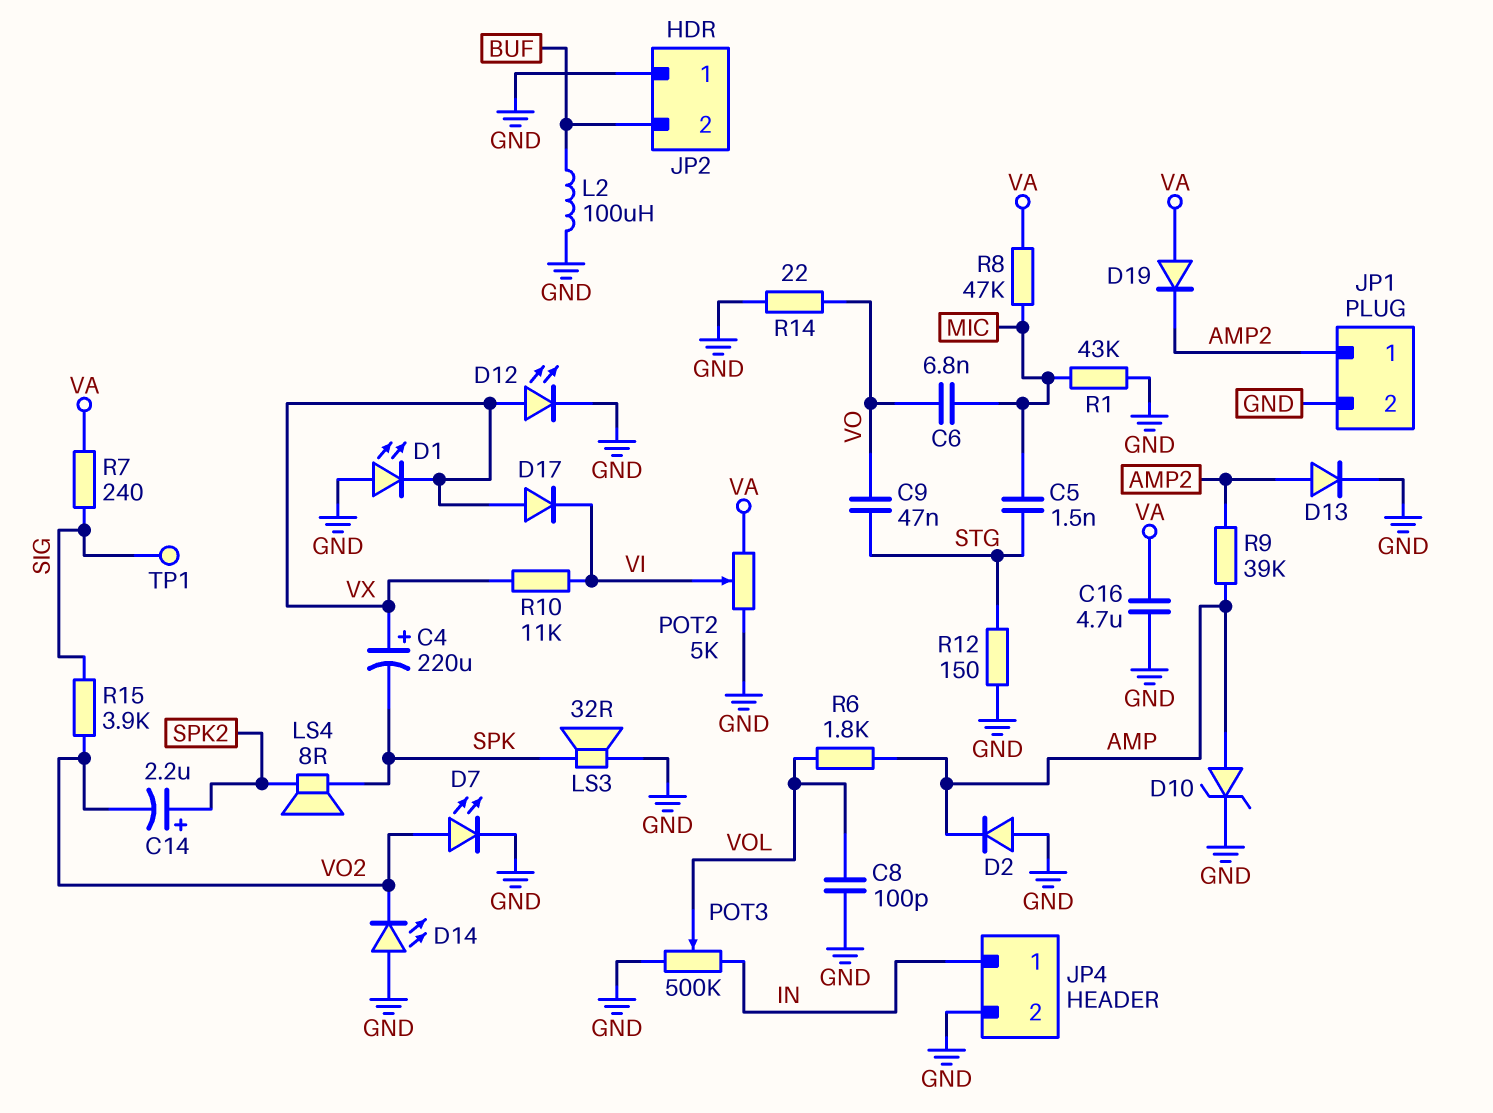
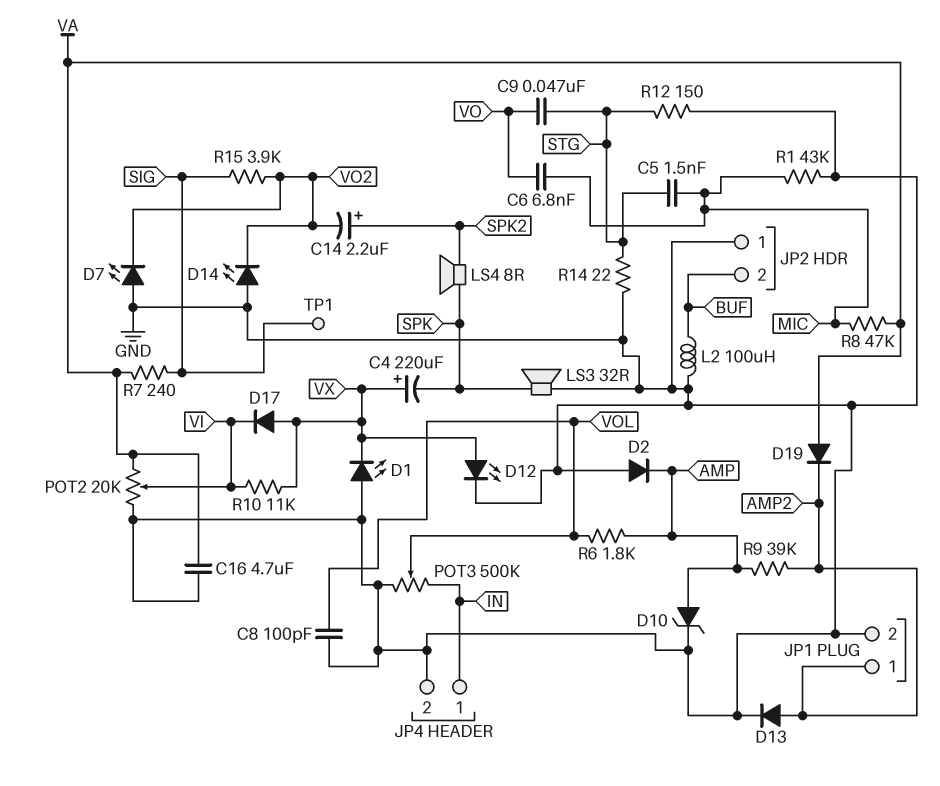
D7: LED (A VO2, K GND) -> LED (A GND, K VO2)
POT2: 5k (GND, VA, wiper VI) -> 20k (GND, VA, wiper VI)
R14: 22 (GND, VO) -> 22 (GND, STG)

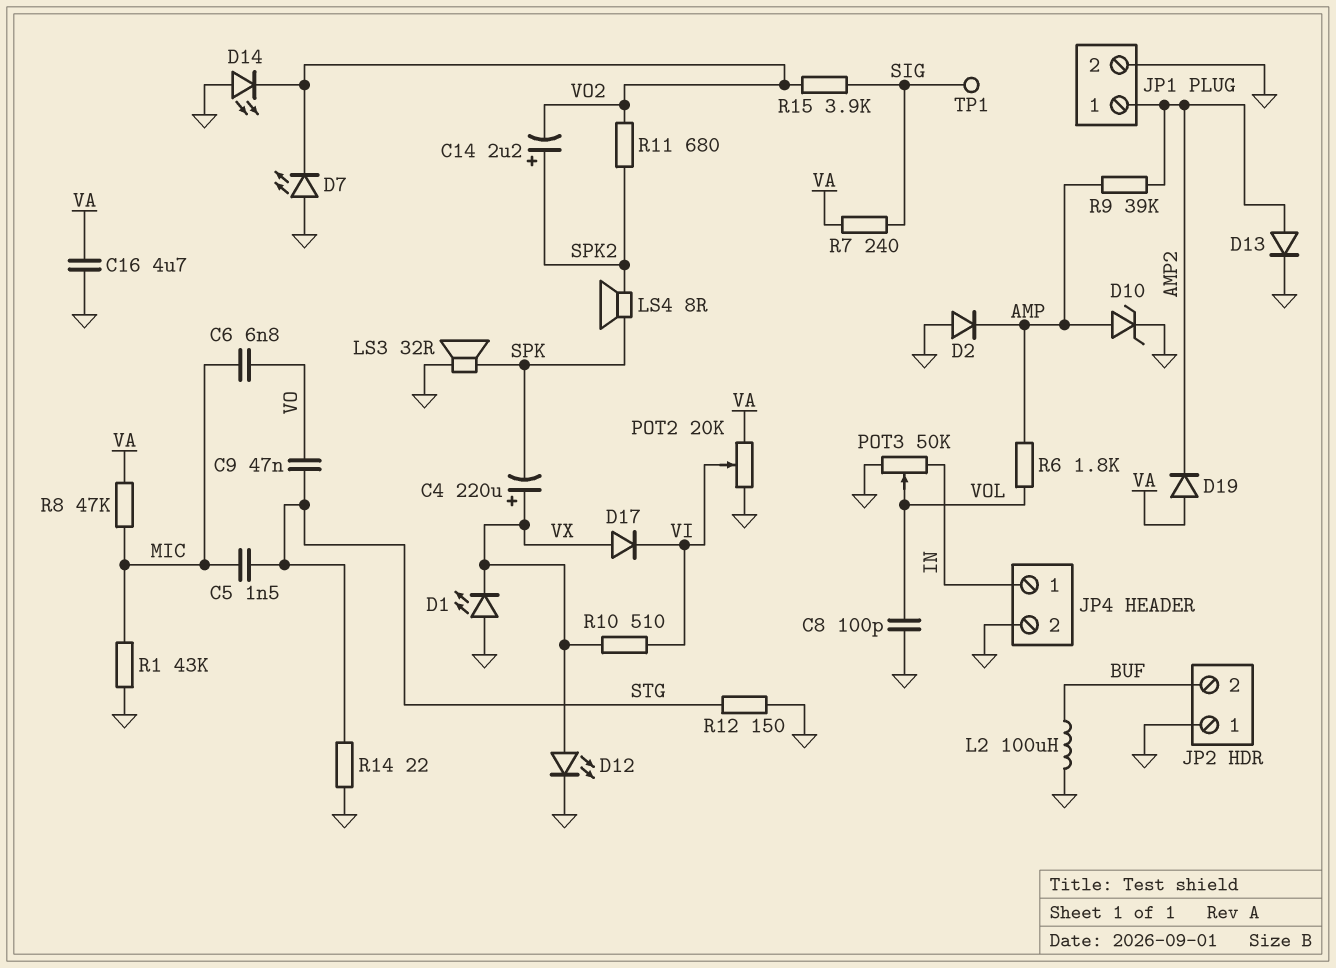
POT3: 500k (GND, IN, wiper VOL) -> 50k (GND, IN, wiper VOL)
R10: 11k (VI, VX) -> 510 (VI, VX)
R11: none -> 680 (SPK2, VO2)

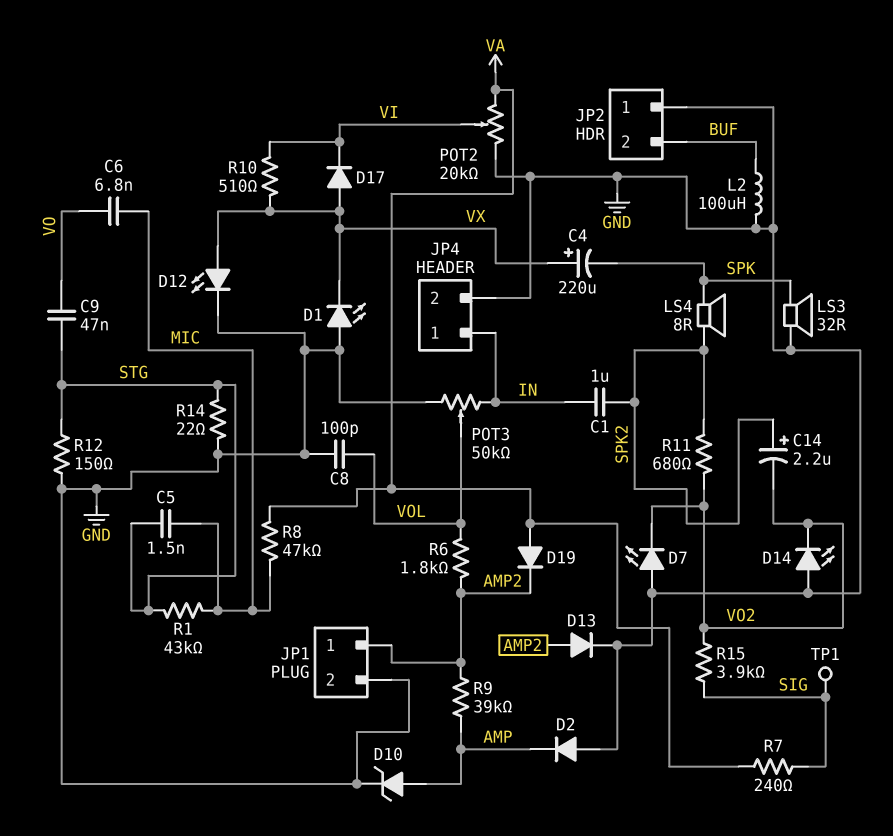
C1: none -> 1uF (IN, SPK2)
C16: 4.7uF (GND, VA) -> none
R1: 43k (GND, MIC) -> 43k (MIC, STG)
R6: 1.8k (AMP, VOL) -> 1.8k (AMP2, VOL)

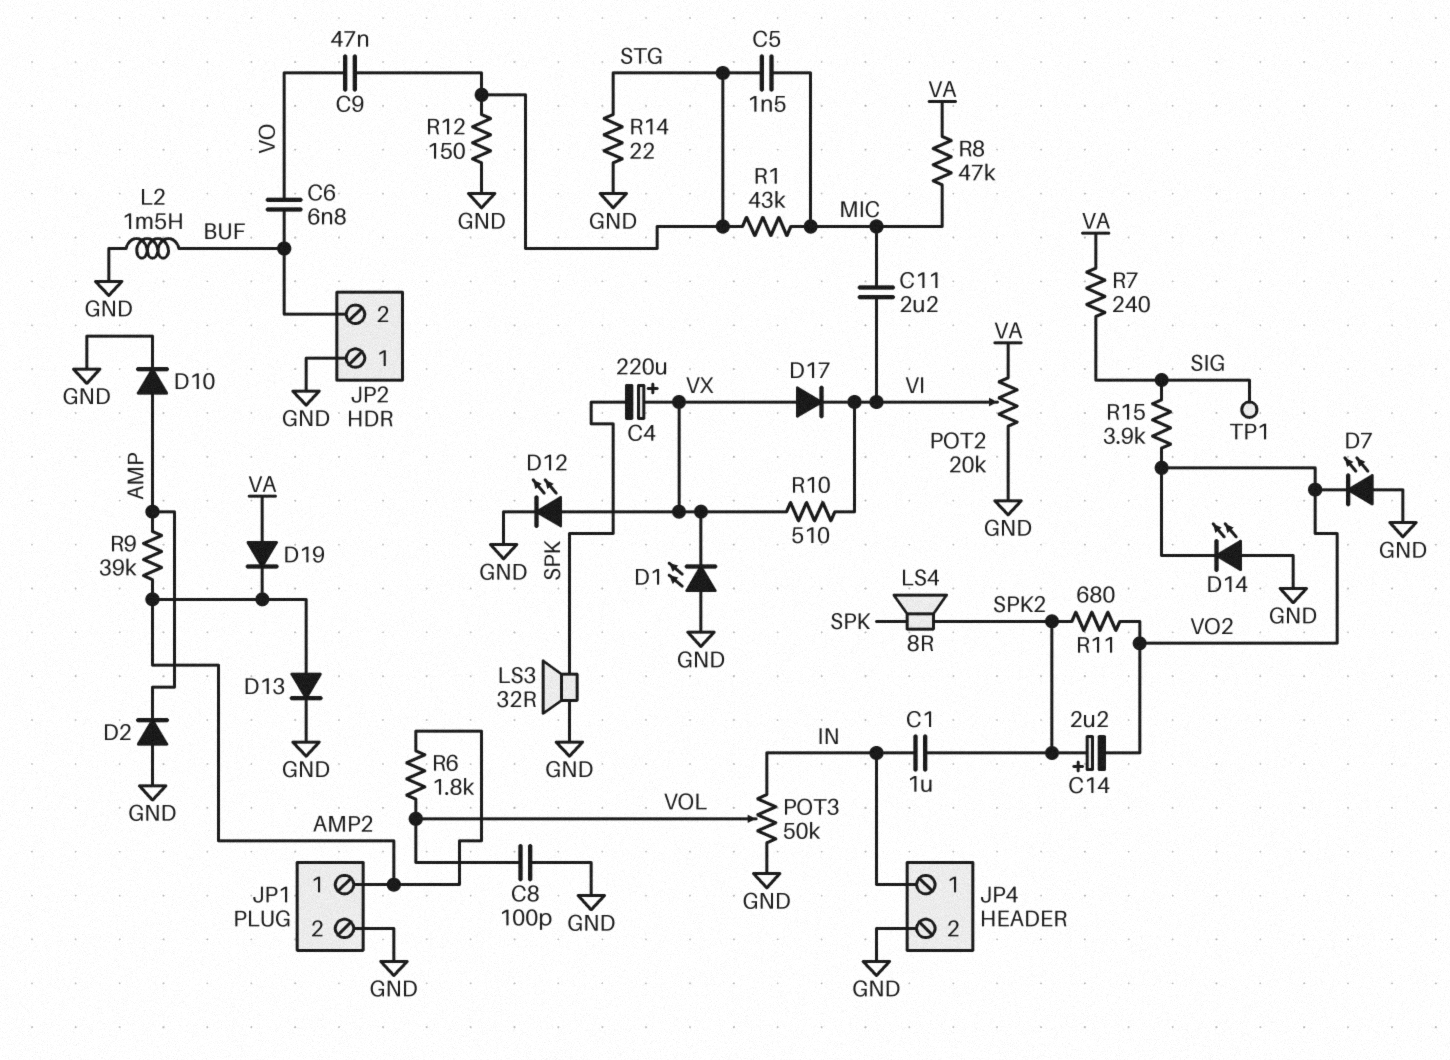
C6: 6.8nF (MIC, VO) -> 6.8nF (BUF, VO)
C11: none -> 2.2uF (MIC, VI)
D10: zener (A AMP, K GND) -> diode (A AMP, K GND)
L2: 100uH (BUF, GND) -> 1.5mH (BUF, GND)

